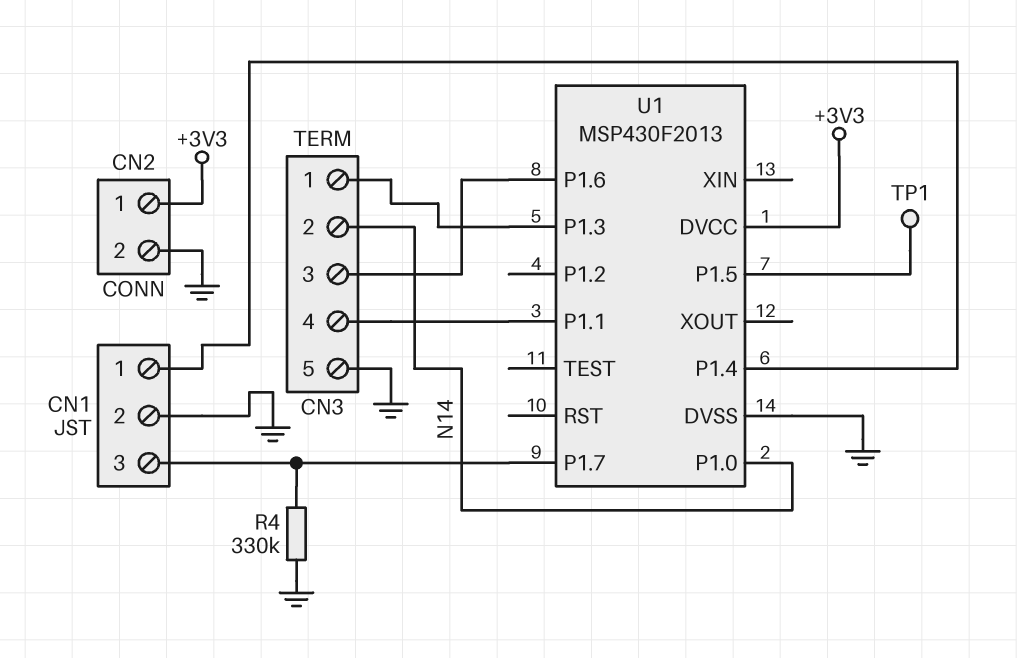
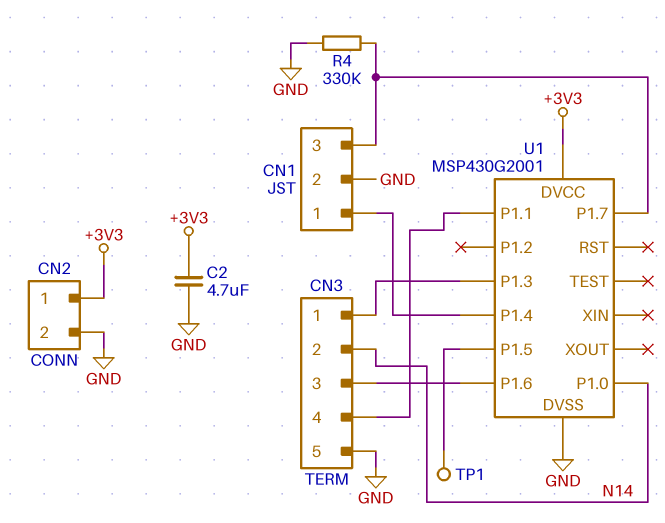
C2: none -> 4.7uF (+3V3, GND)
U1: MSP430F2013 -> MSP430G2001

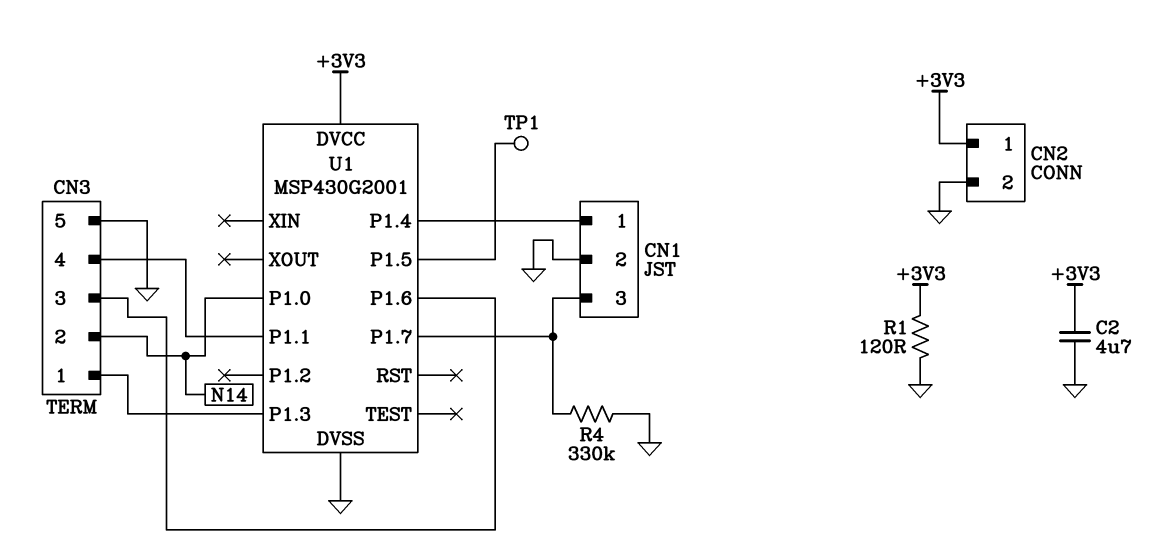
R1: none -> 120 (+3V3, GND)

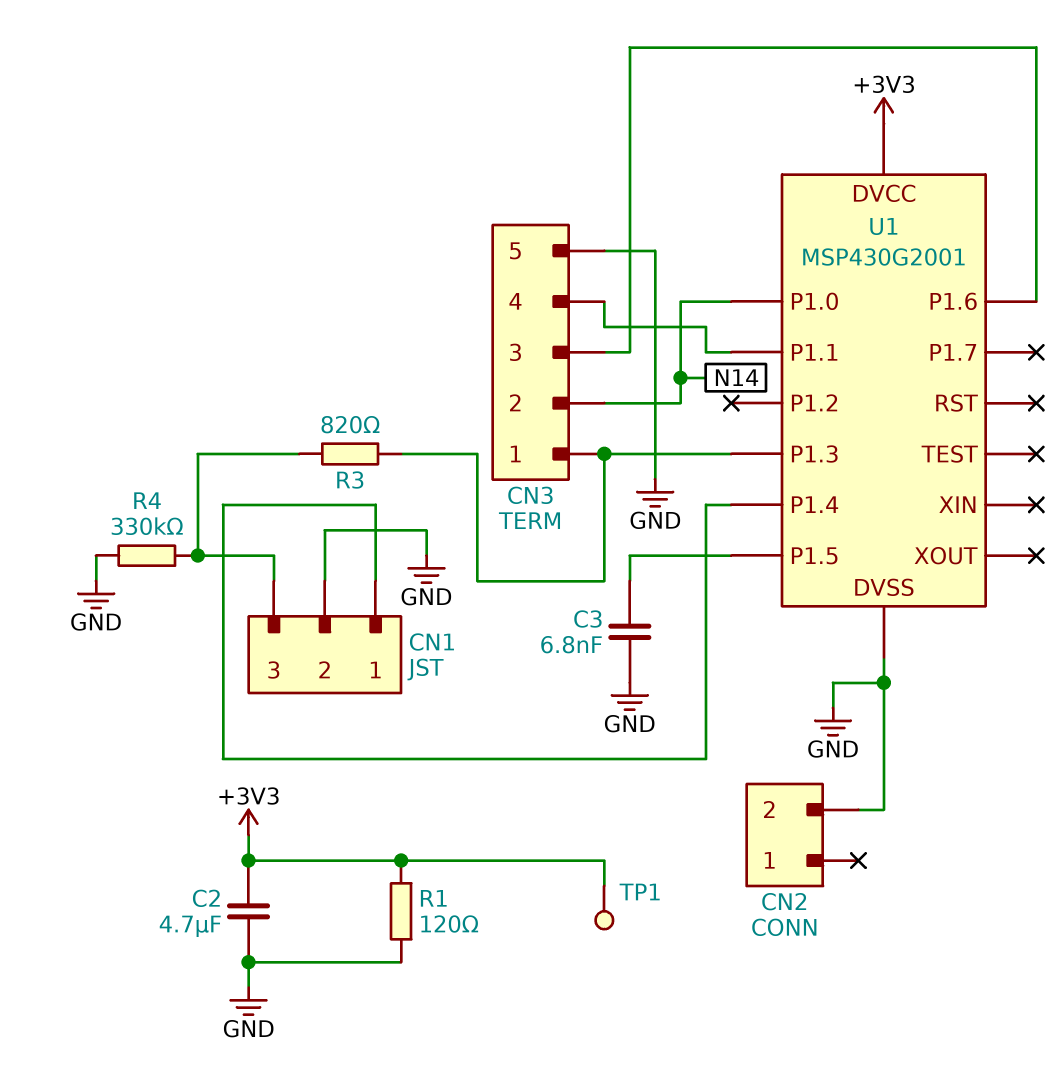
C3: none -> 6.8nF (GND, U1/P1.5)
CN2 pin 1: +3V3 -> none
R3: none -> 820 (CN1/3, CN3/1)
TP1: test point (U1/P1.5) -> test point (+3V3)
U1 pin P1.7: CN1/3 -> none

